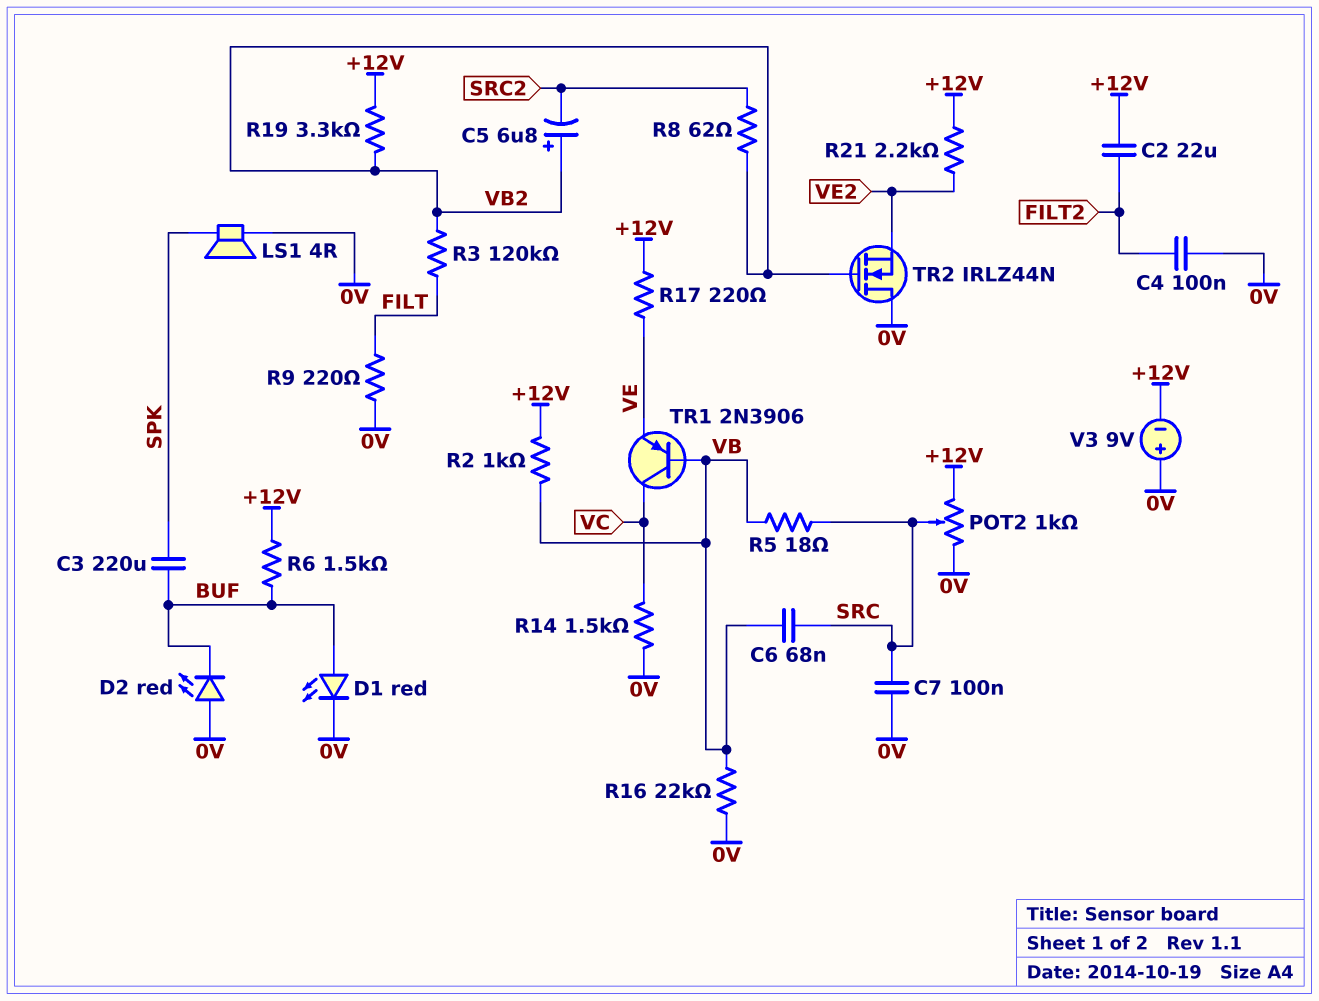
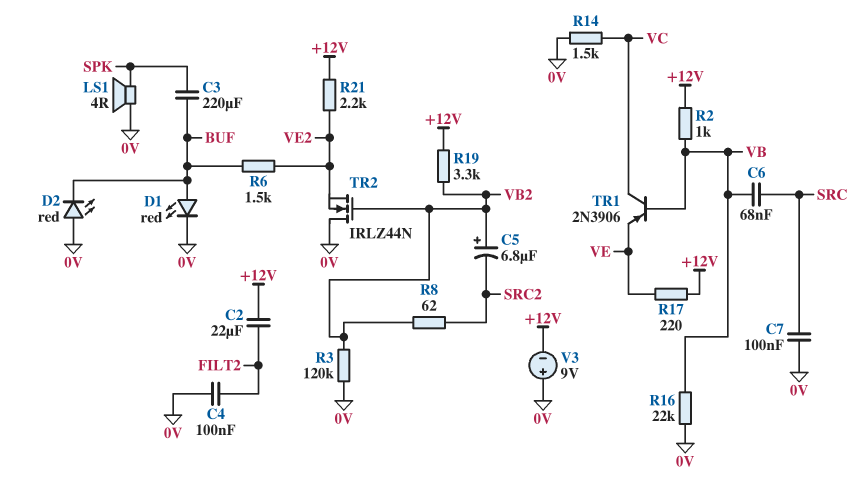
POT2: 1k (+12V, 0V, wiper SRC) -> none
R3: 120k (FILT, VB2) -> 120k (0V, VB2)
R5: 18 (SRC, VB) -> none
R6: 1.5k (+12V, BUF) -> 1.5k (BUF, VE2)
R9: 220 (0V, FILT) -> none

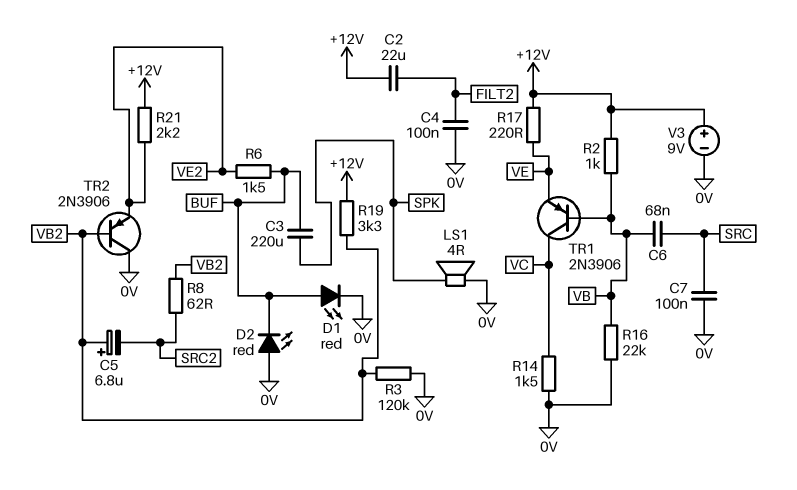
TR2: NMOS IRLZ44N (G VB2, D 0V, S VE2) -> PNP 2N3906 (B VB2, C 0V, E VE2)
V3: 9V (plus 0V, minus +12V) -> 9V (plus +12V, minus 0V)

